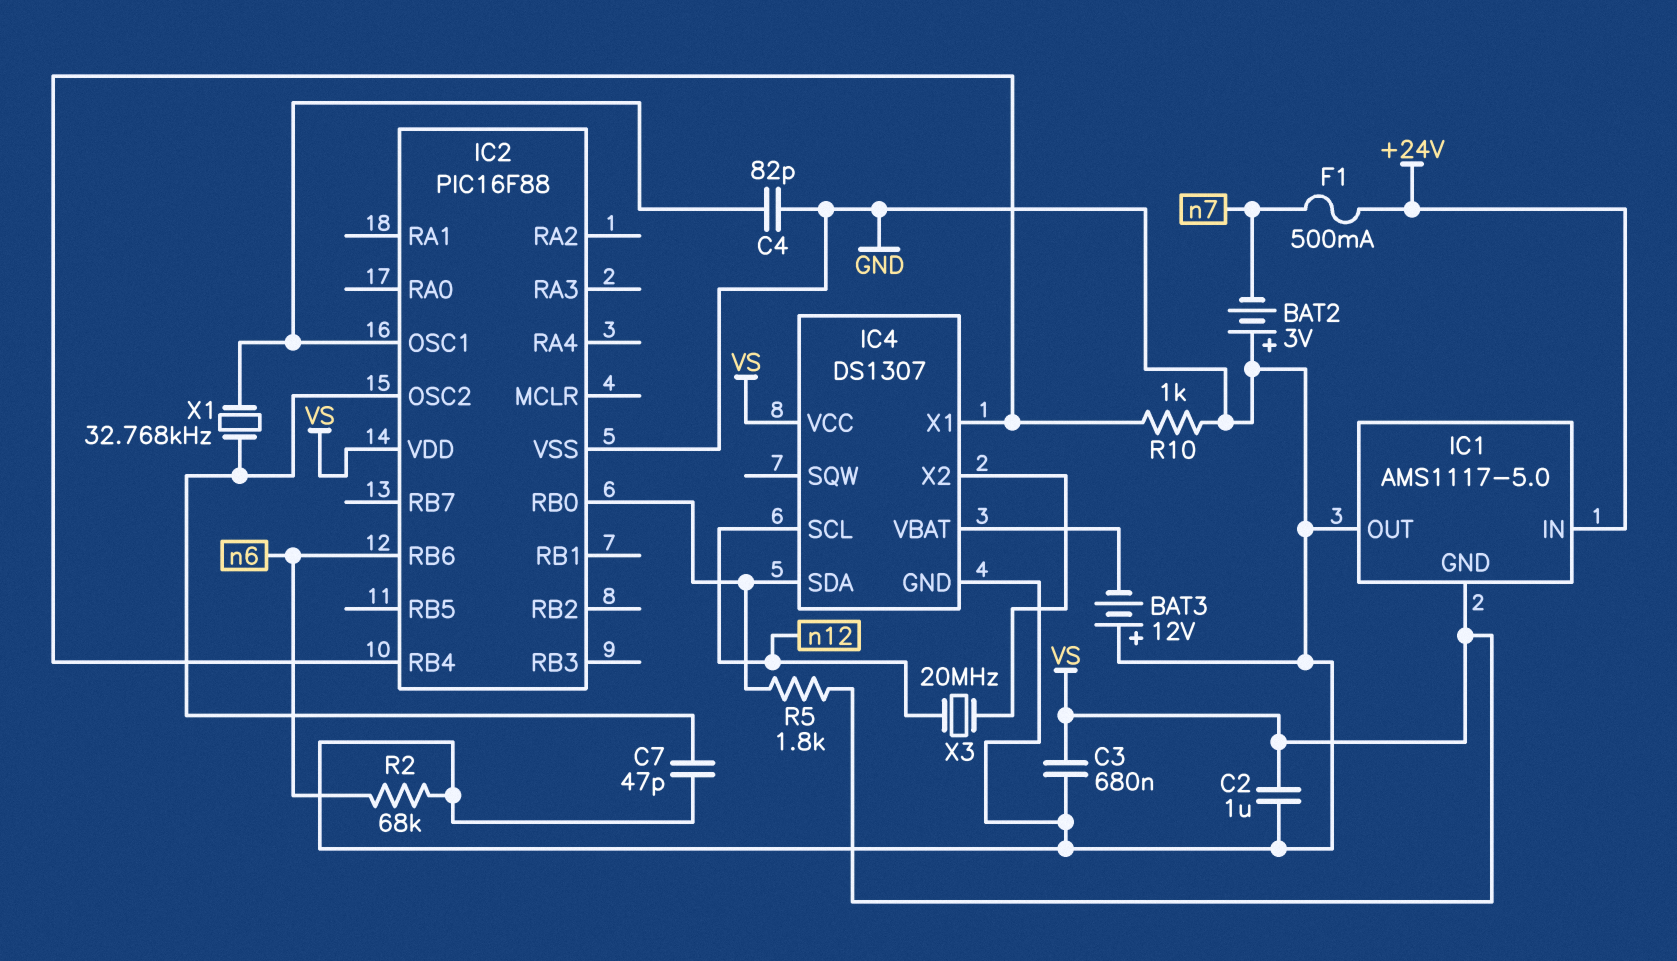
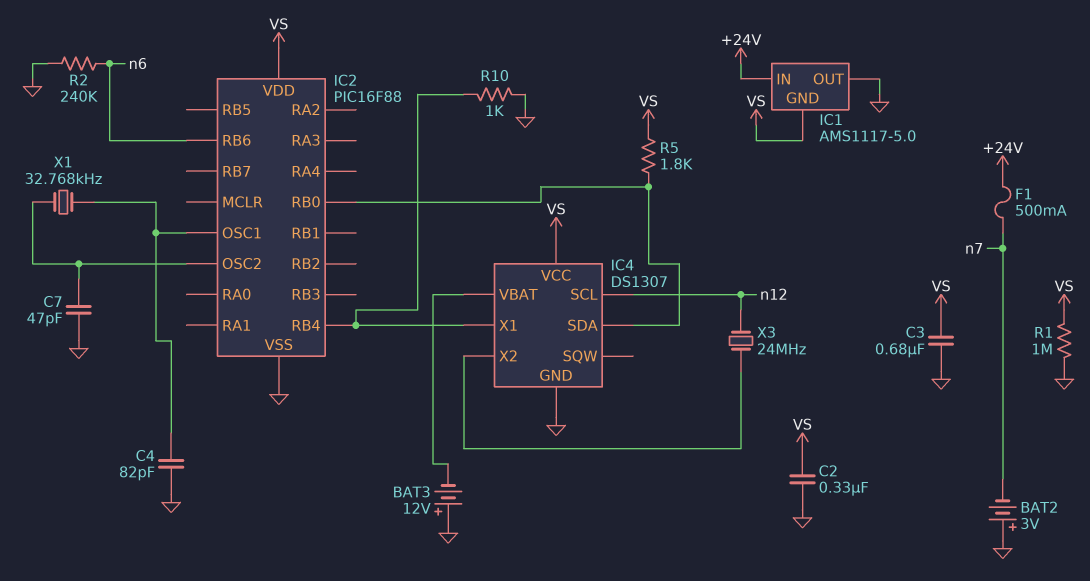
C2: 1uF (GND, VS) -> 330nF (GND, VS)
R1: none -> 1M (GND, VS)
R2: 68k (GND, n6) -> 240k (GND, n6)
X3: 20MHz (IC4/X2, n12) -> 24MHz (IC4/X2, n12)

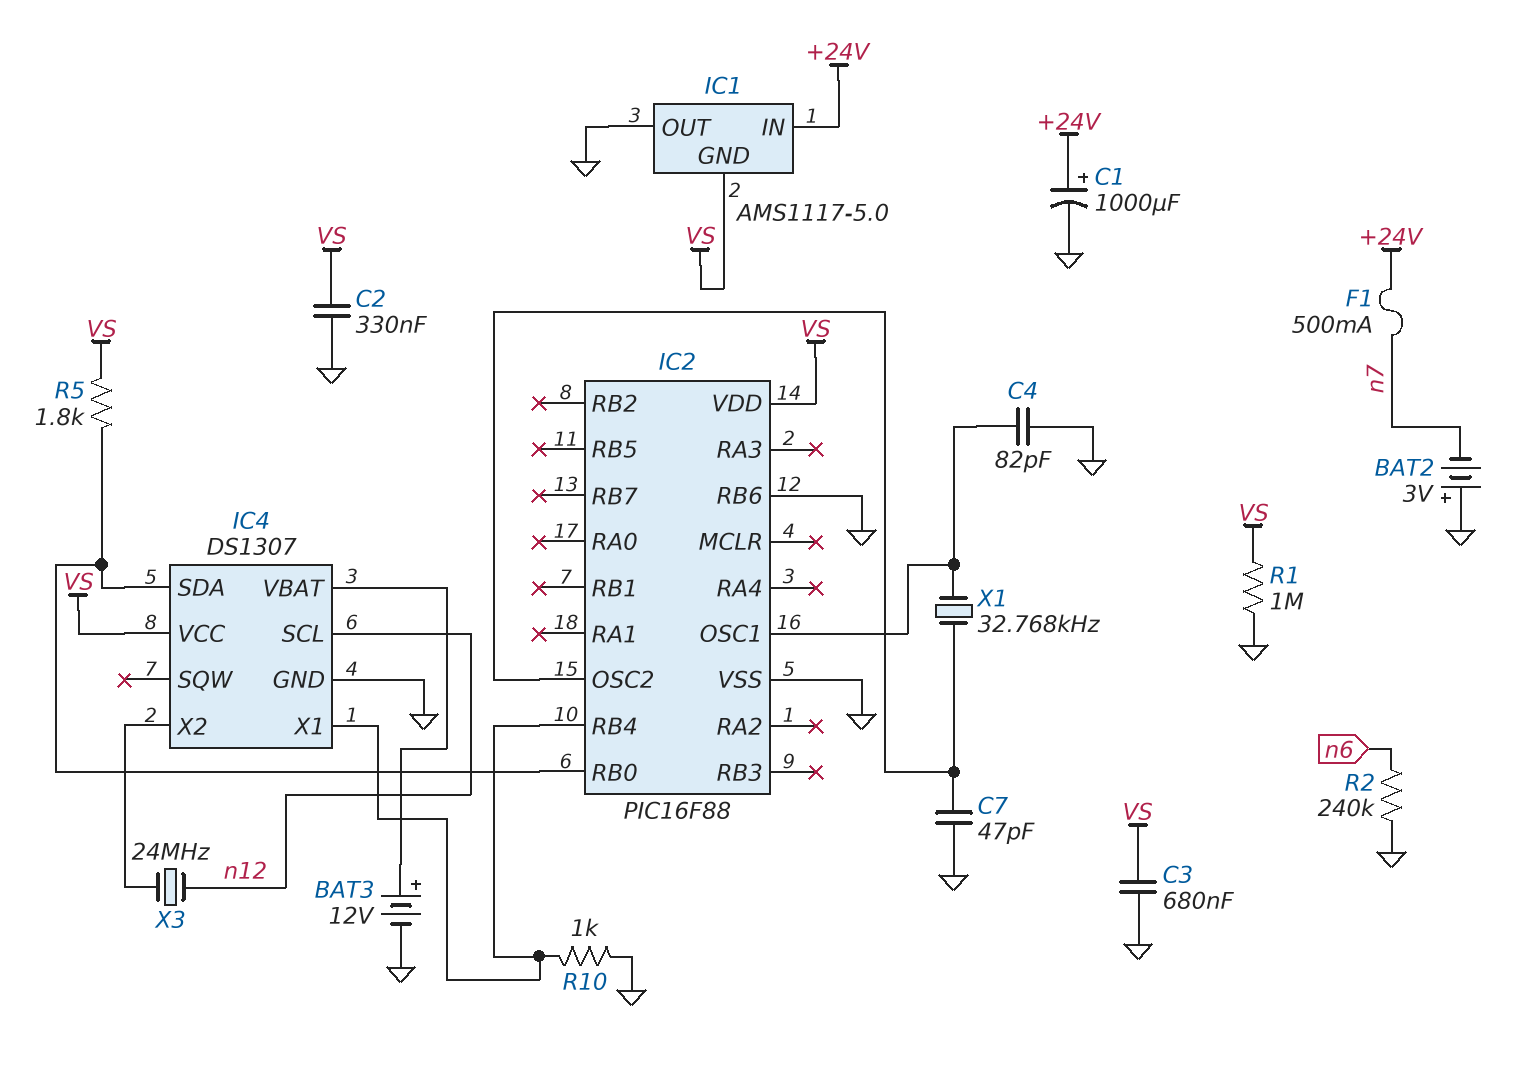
BAT3: 12V (plus GND, minus IC4/VBAT) -> 12V (plus IC4/VBAT, minus GND)
C1: none -> 1000uF (plus +24V, minus GND)
IC2 pin RB6: n6 -> GND

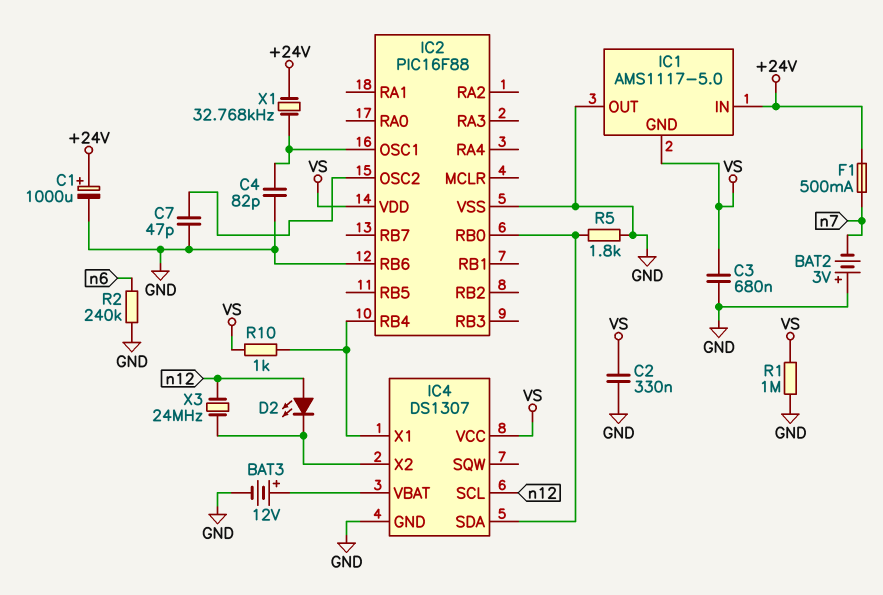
D2: none -> LED (A n12, K IC4/X2)
R5: 1.8k (IC2/RB0, VS) -> 1.8k (GND, IC2/RB0)
R10: 1k (GND, IC2/RB4) -> 1k (IC2/RB4, VS)
X1: 32.768kHz (IC2/OSC1, IC2/OSC2) -> 32.768kHz (+24V, IC2/OSC1)

